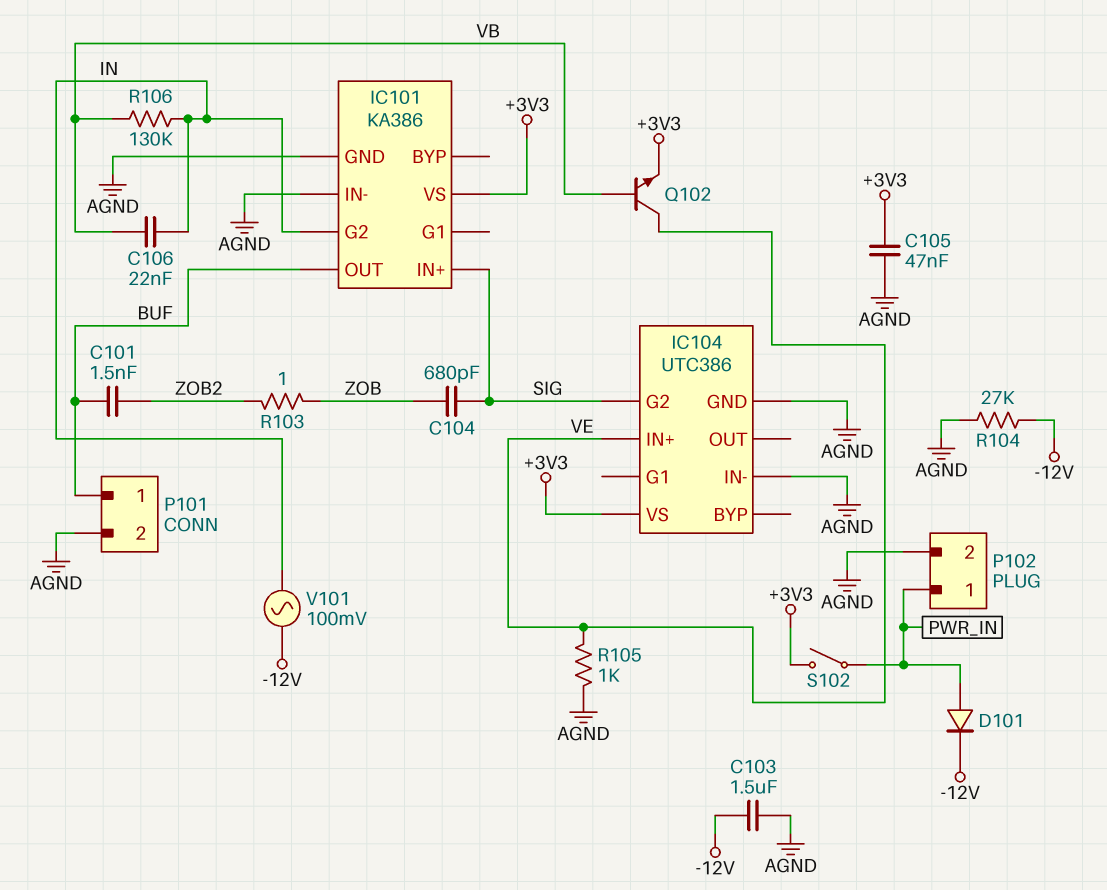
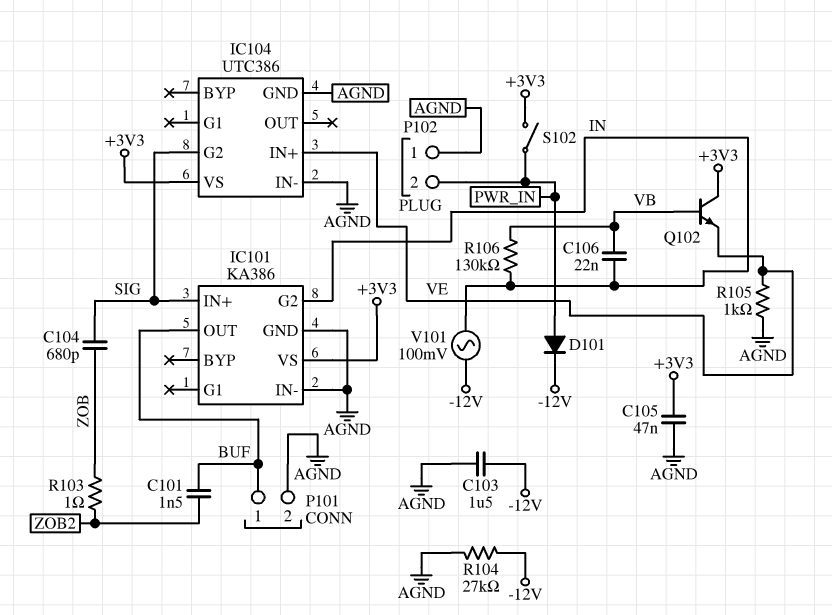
P102 pin 1: PWR_IN -> AGND
P102 pin 2: AGND -> PWR_IN
Q102: NPN (B VB, C VE, E +3V3) -> NPN (B VB, C +3V3, E VE)

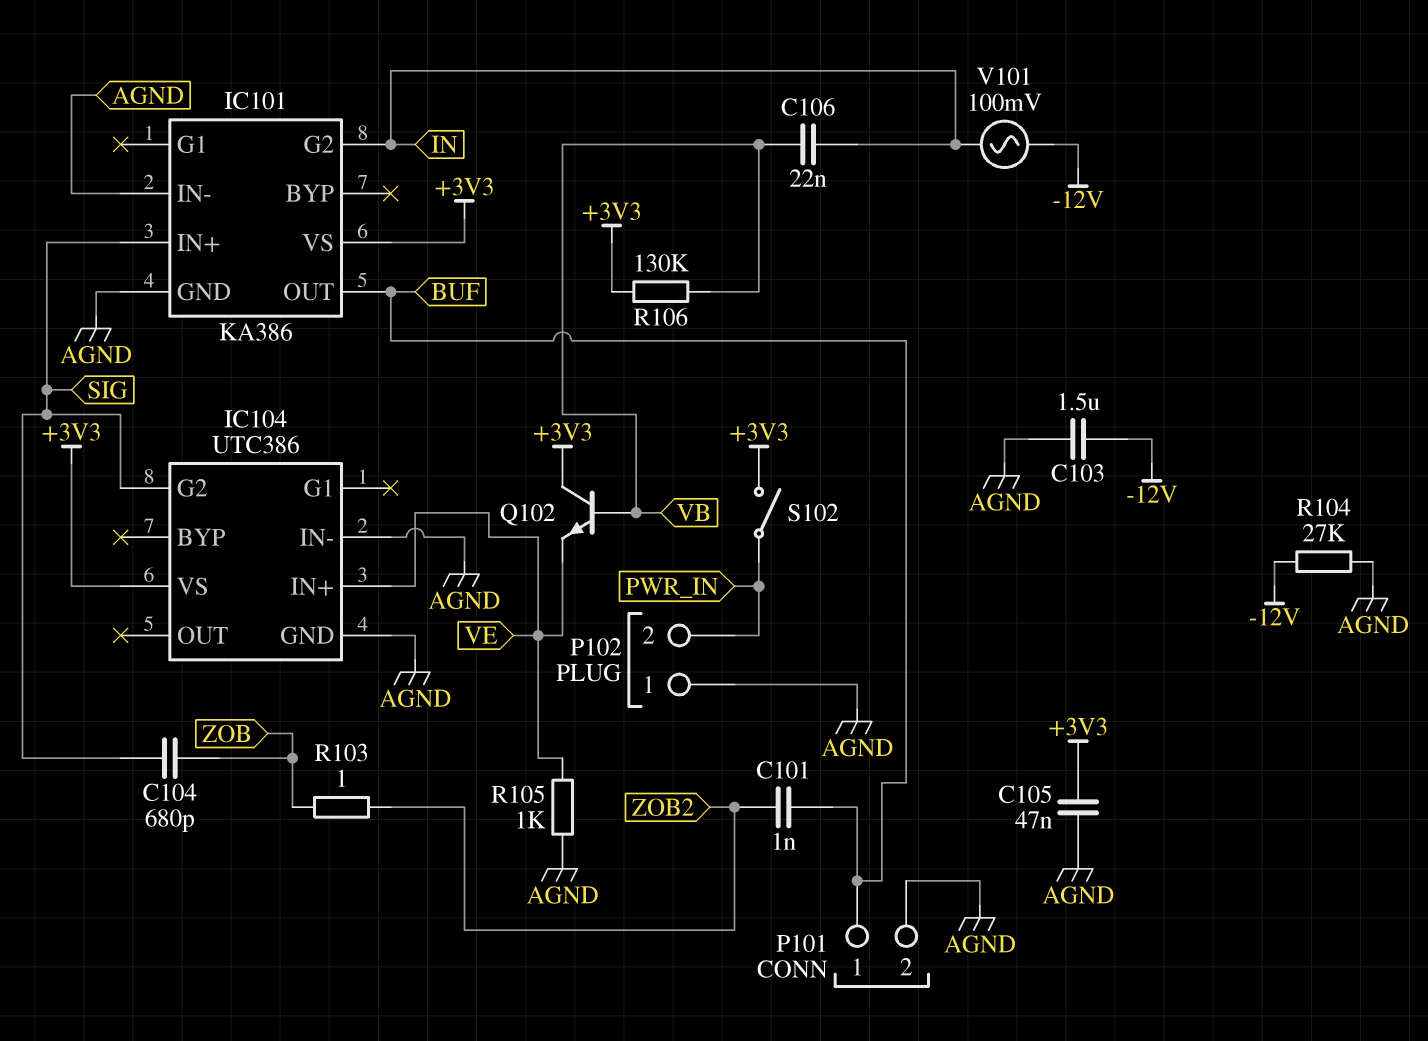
C101: 1.5nF (BUF, ZOB2) -> 1nF (BUF, ZOB2)
D101: diode (A PWR_IN, K -12V) -> none
R106: 130k (IN, VB) -> 130k (+3V3, VB)

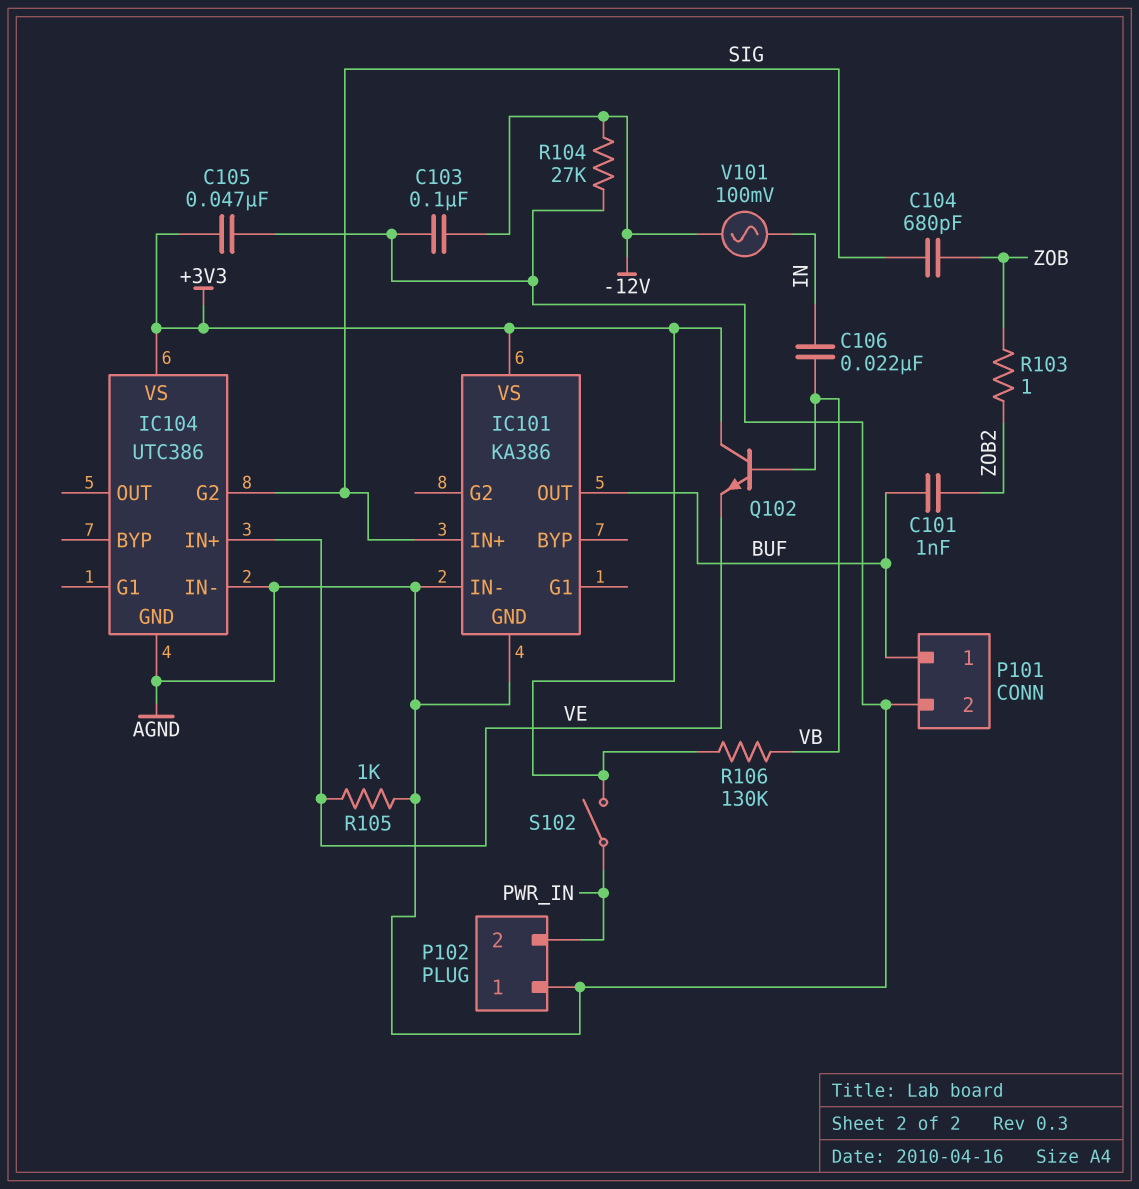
C103: 1.5uF (-12V, AGND) -> 100nF (-12V, AGND)
IC101 pin G2: IN -> none

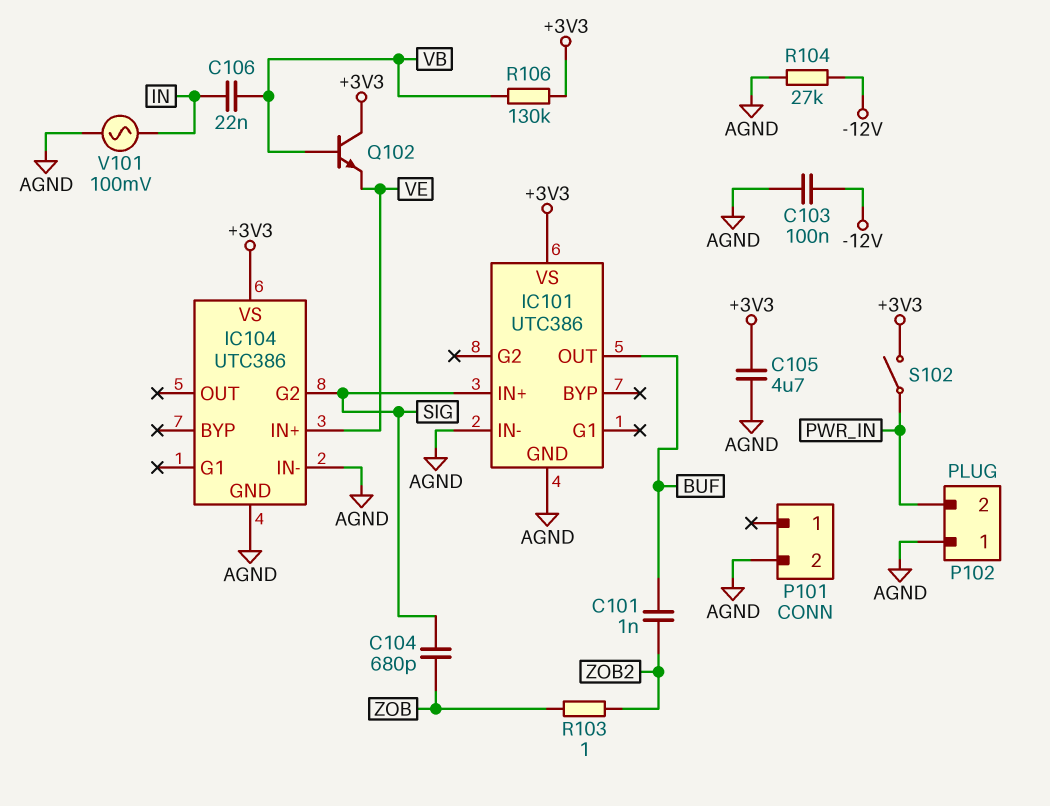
C105: 47nF (+3V3, AGND) -> 4.7uF (+3V3, AGND)
IC101: KA386 -> UTC386
P101 pin 1: BUF -> none
R105: 1k (AGND, VE) -> none
V101: AC 100mV (-12V, IN) -> AC 100mV (AGND, IN)

